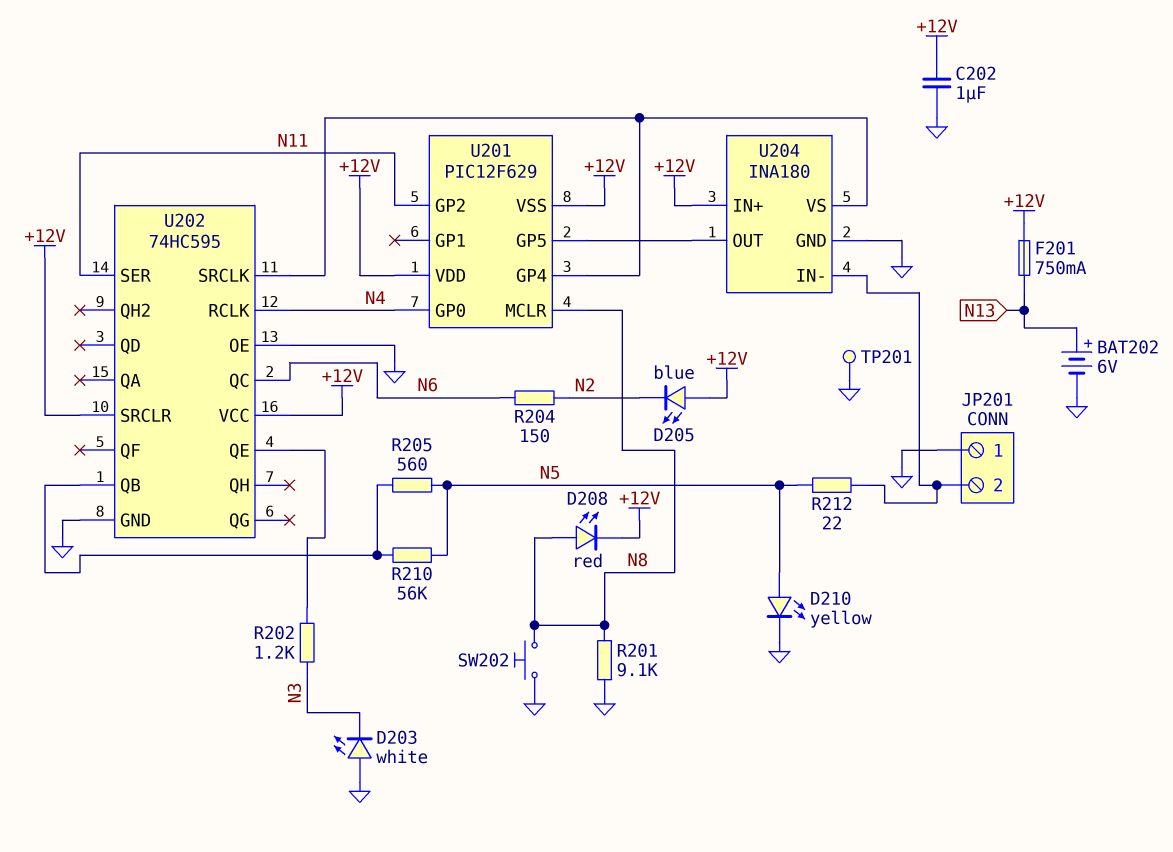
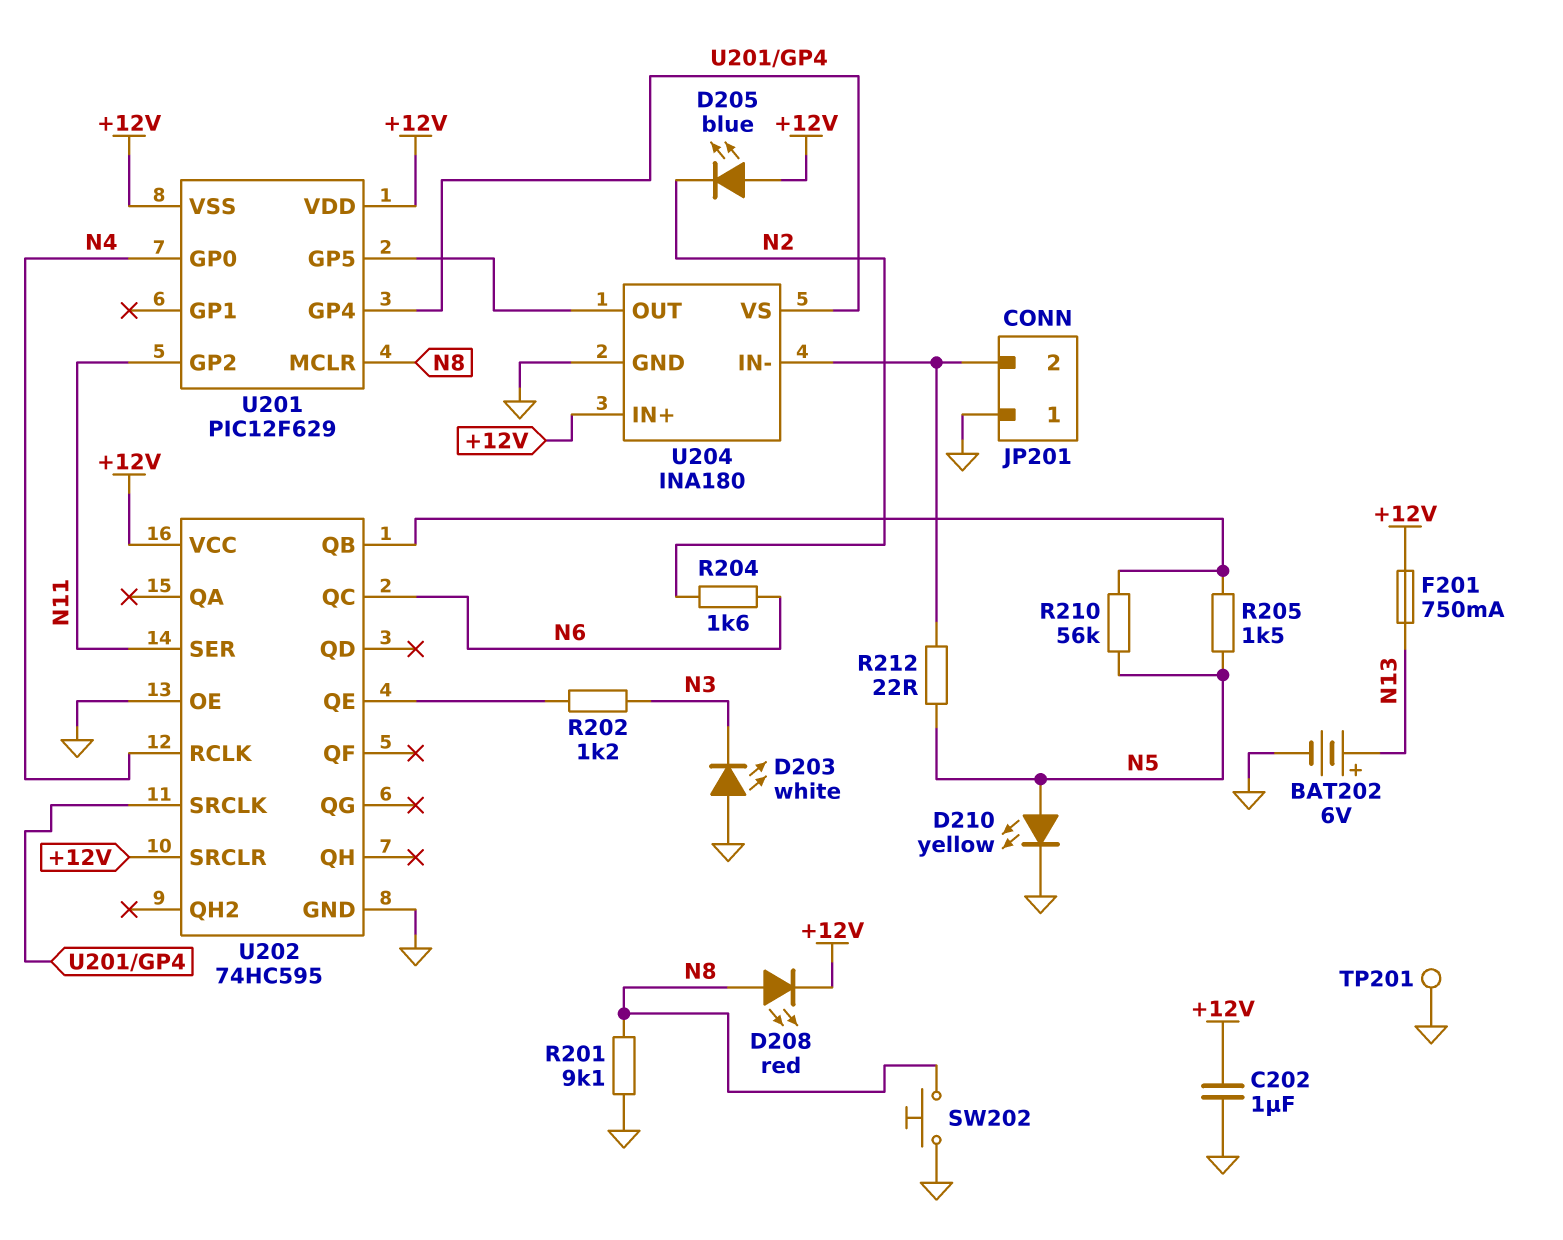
R204: 150 (N2, N6) -> 1.6k (N2, N6)
R205: 560 (N5, U202/QB) -> 1.5k (N5, U202/QB)

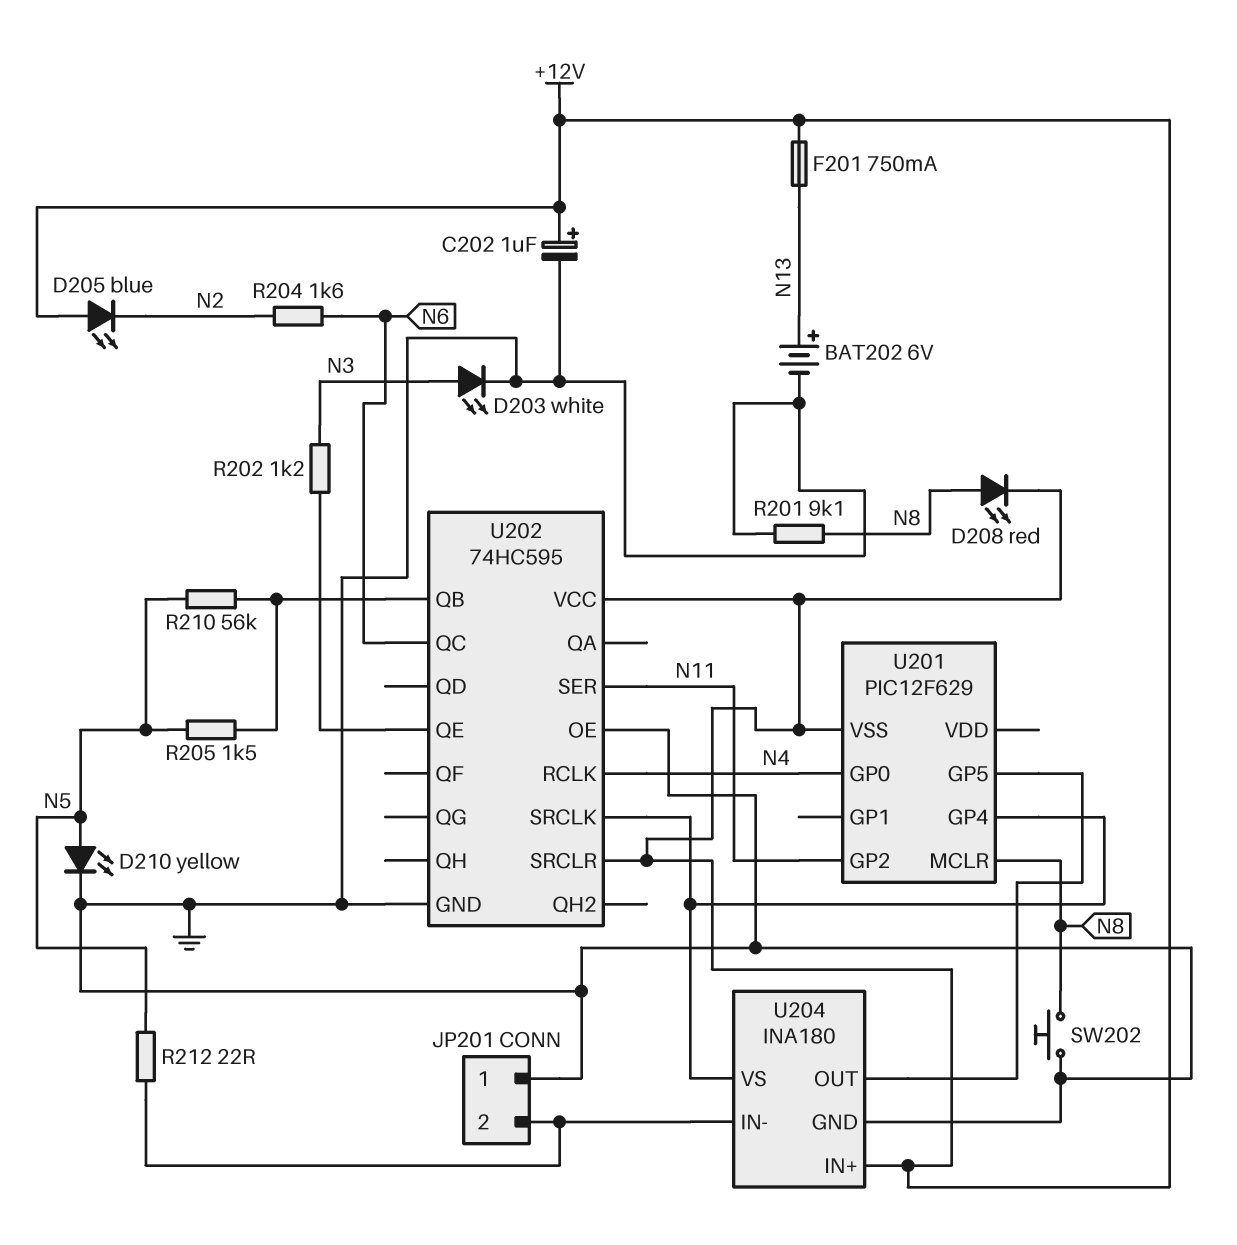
C202: 1uF (+12V, GND) -> 1uF (plus +12V, minus GND)
D203: LED white (A GND, K N3) -> LED white (A N3, K GND)
TP201: test point (GND) -> none
U201 pin VDD: +12V -> none

